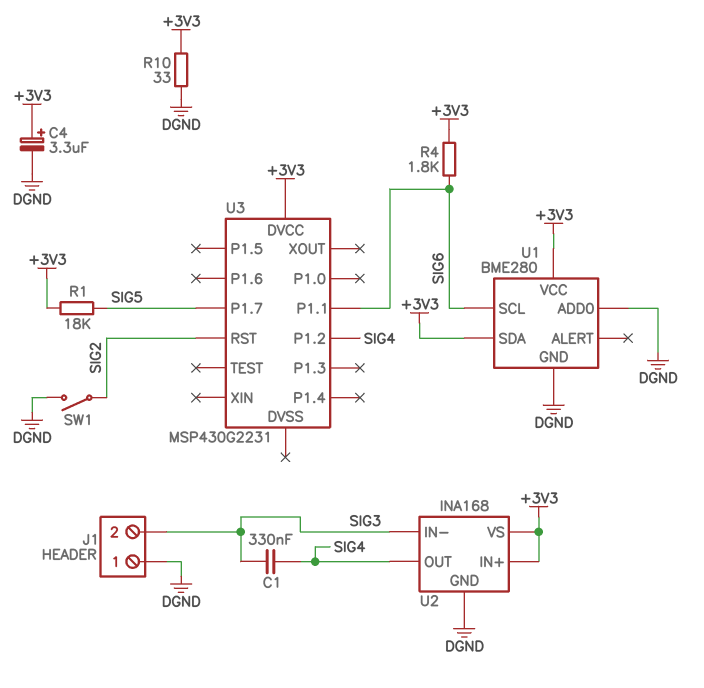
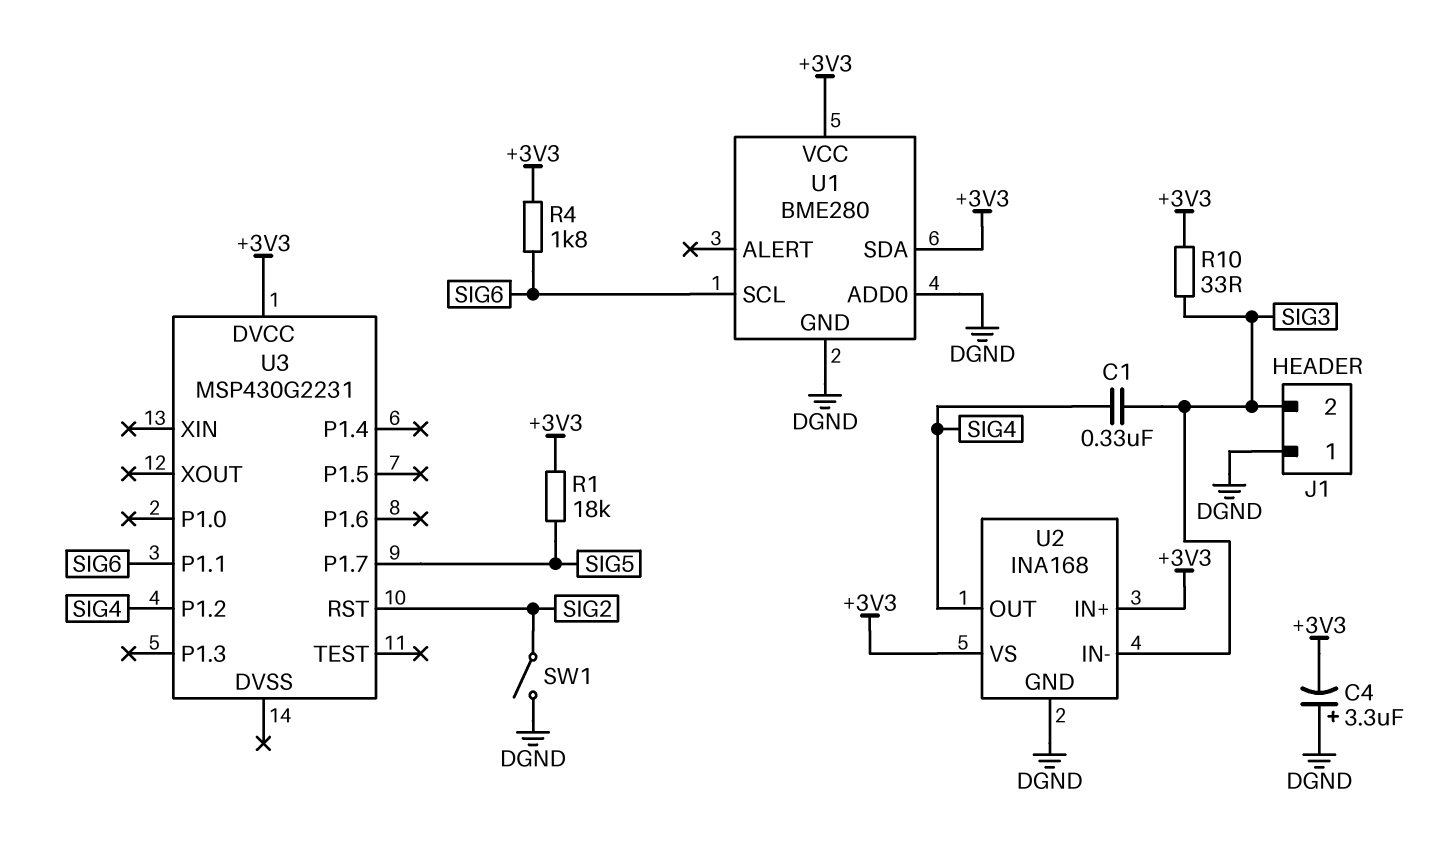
C4: 3.3uF (plus +3V3, minus DGND) -> 3.3uF (plus DGND, minus +3V3)
R10: 33 (+3V3, DGND) -> 33 (+3V3, SIG3)

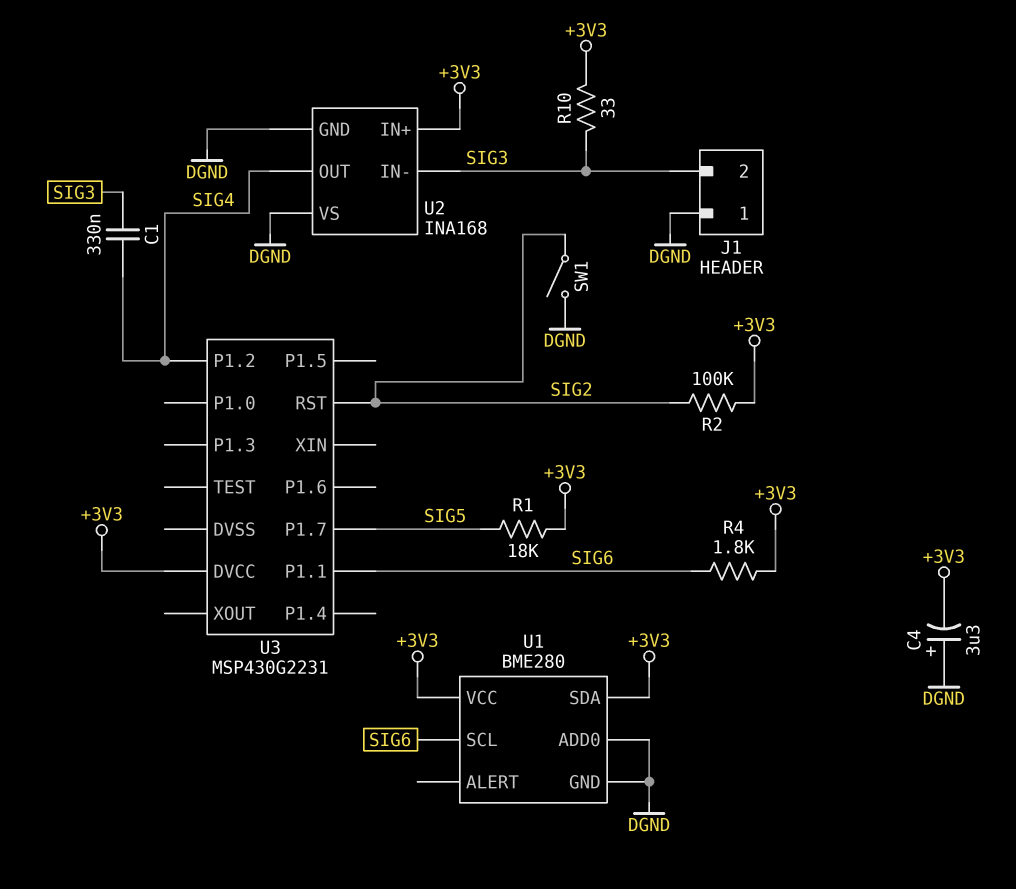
R2: none -> 100k (+3V3, SIG2)
U2 pin VS: +3V3 -> DGND

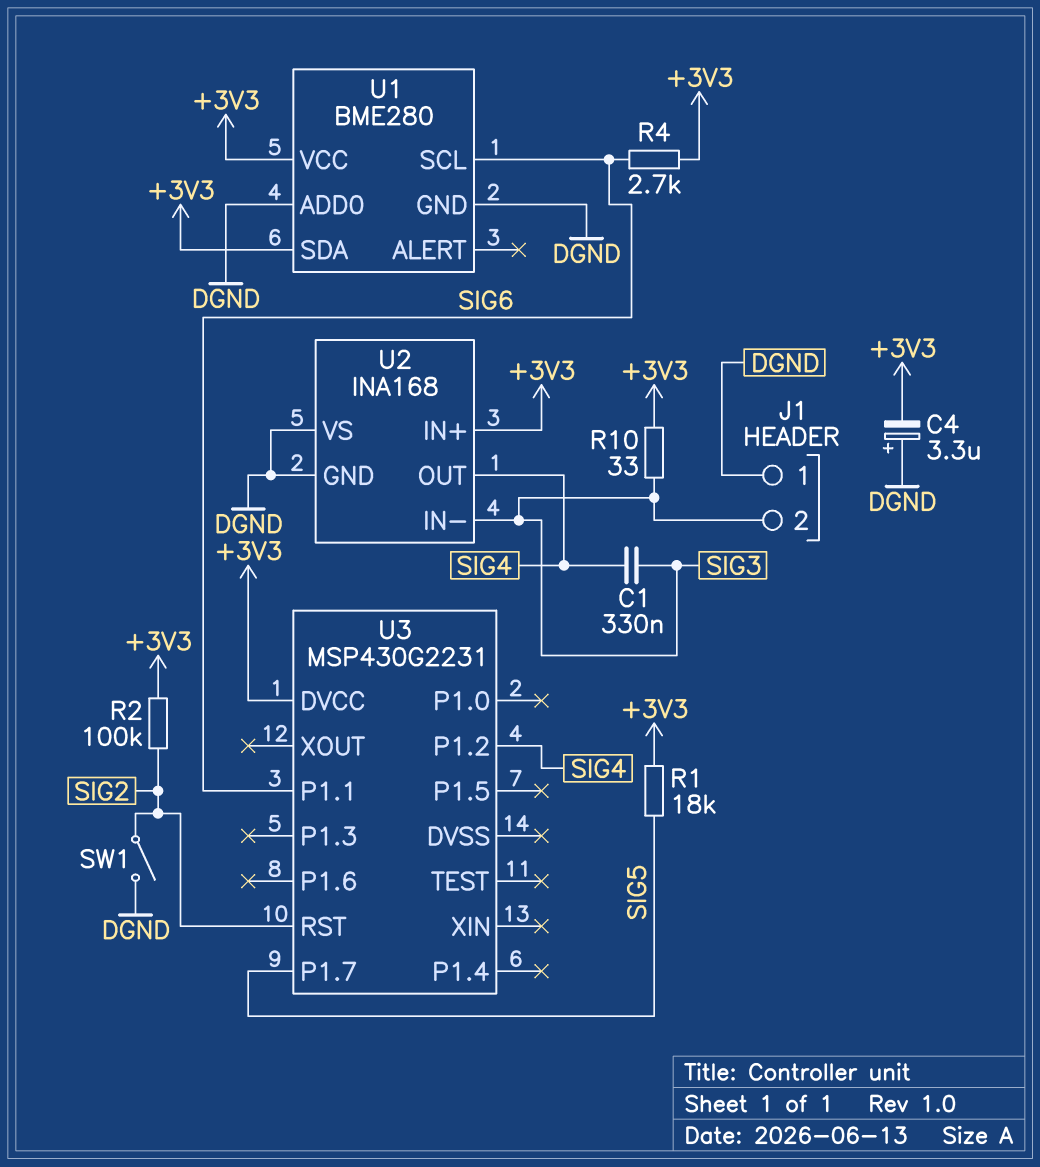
R4: 1.8k (+3V3, SIG6) -> 2.7k (+3V3, SIG6)

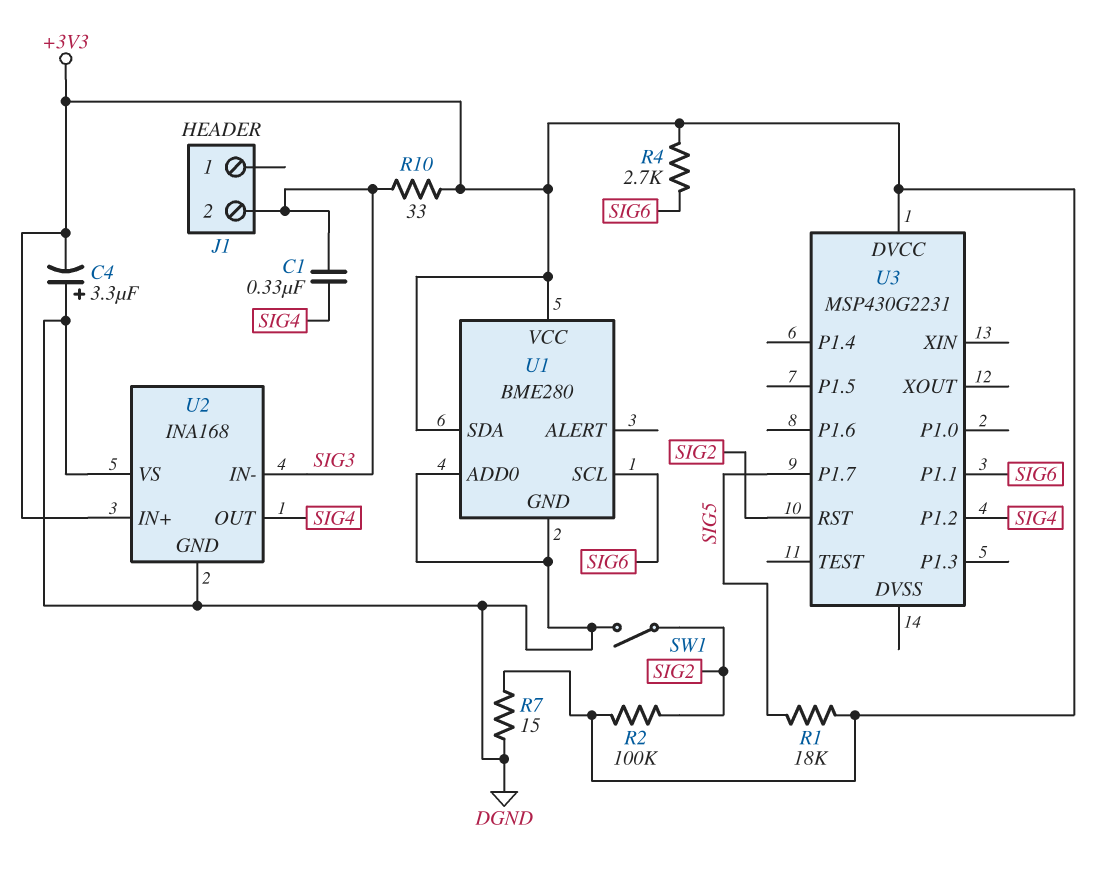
J1 pin 1: DGND -> none
R7: none -> 15 (+3V3, DGND)

